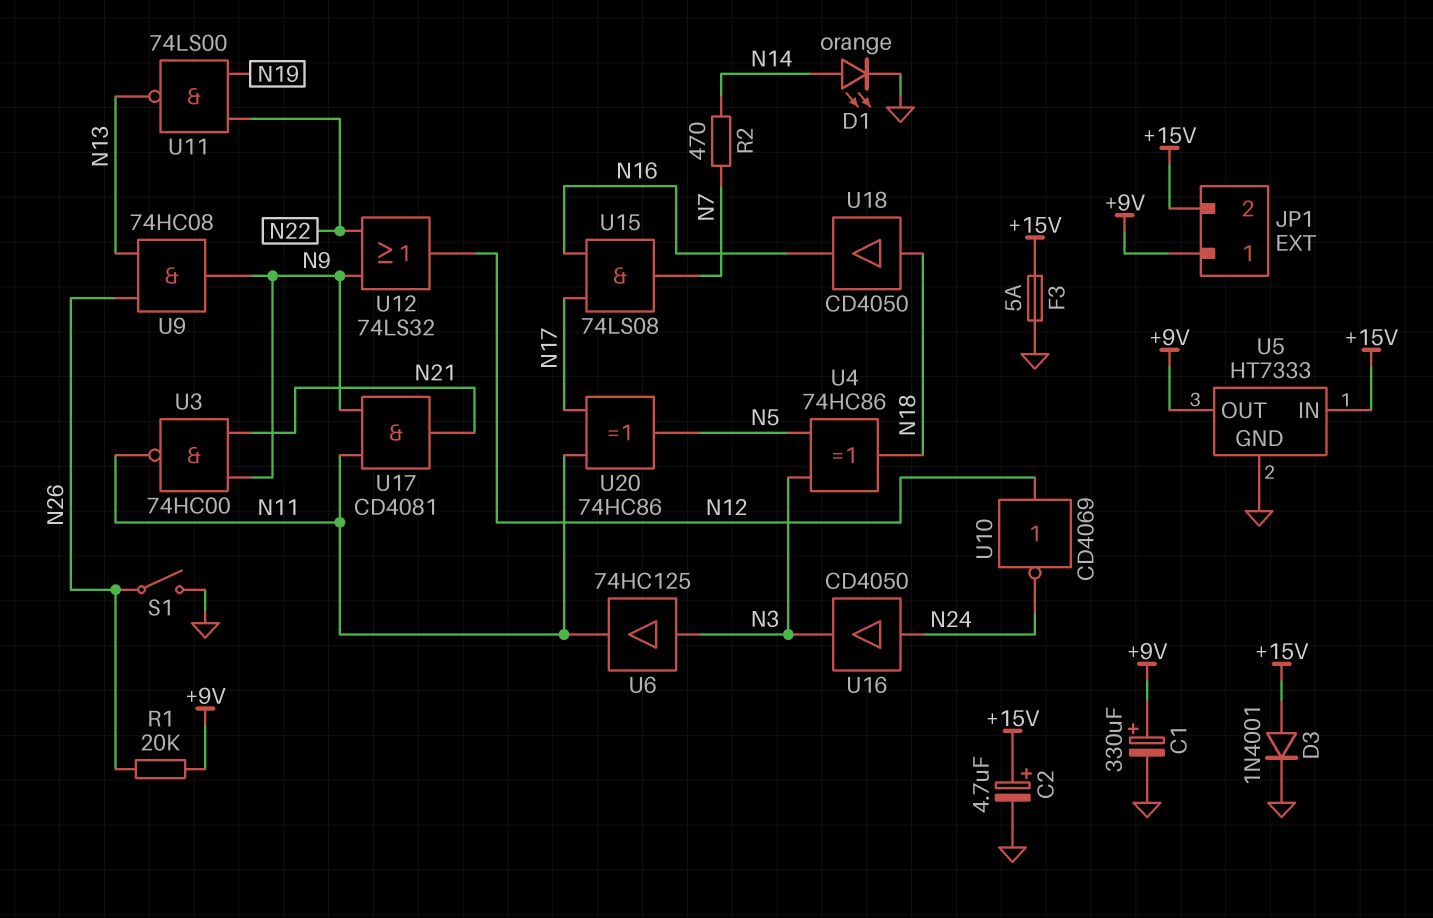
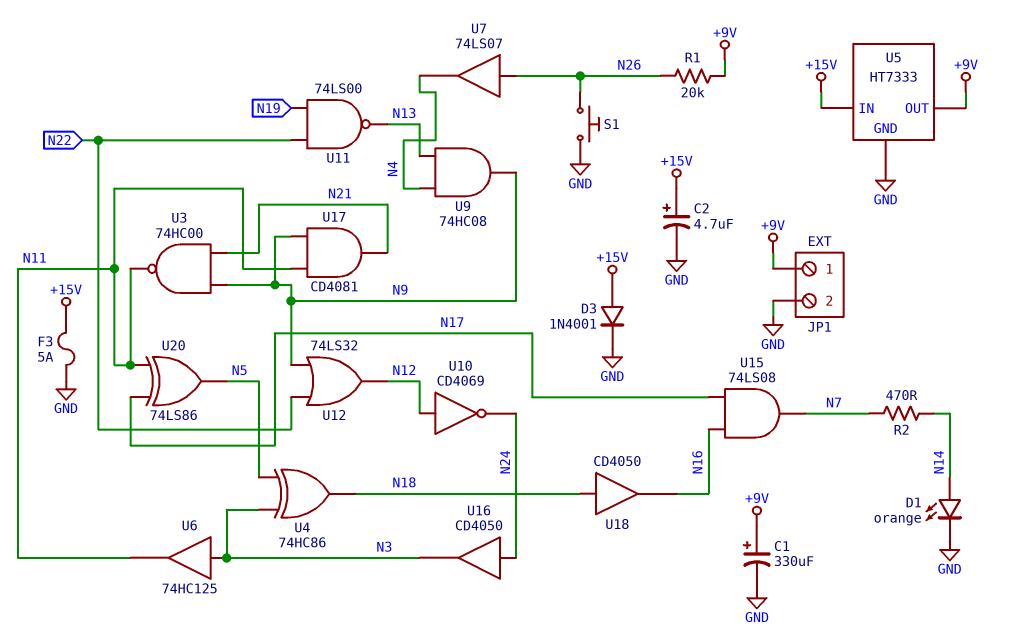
JP1 pin 2: +15V -> GND
S1: switch (GND, N26) -> button (GND, N26)
U7: none -> buffer 74LS07 (in N26, out N4)
U9: AND 74HC08 (in N13, in N26, out N9) -> AND 74HC08 (in N4, in N13, out N9)
U20: XOR 74HC86 (in N11, in N17, out N5) -> XOR 74LS86 (in N11, in N17, out N5)

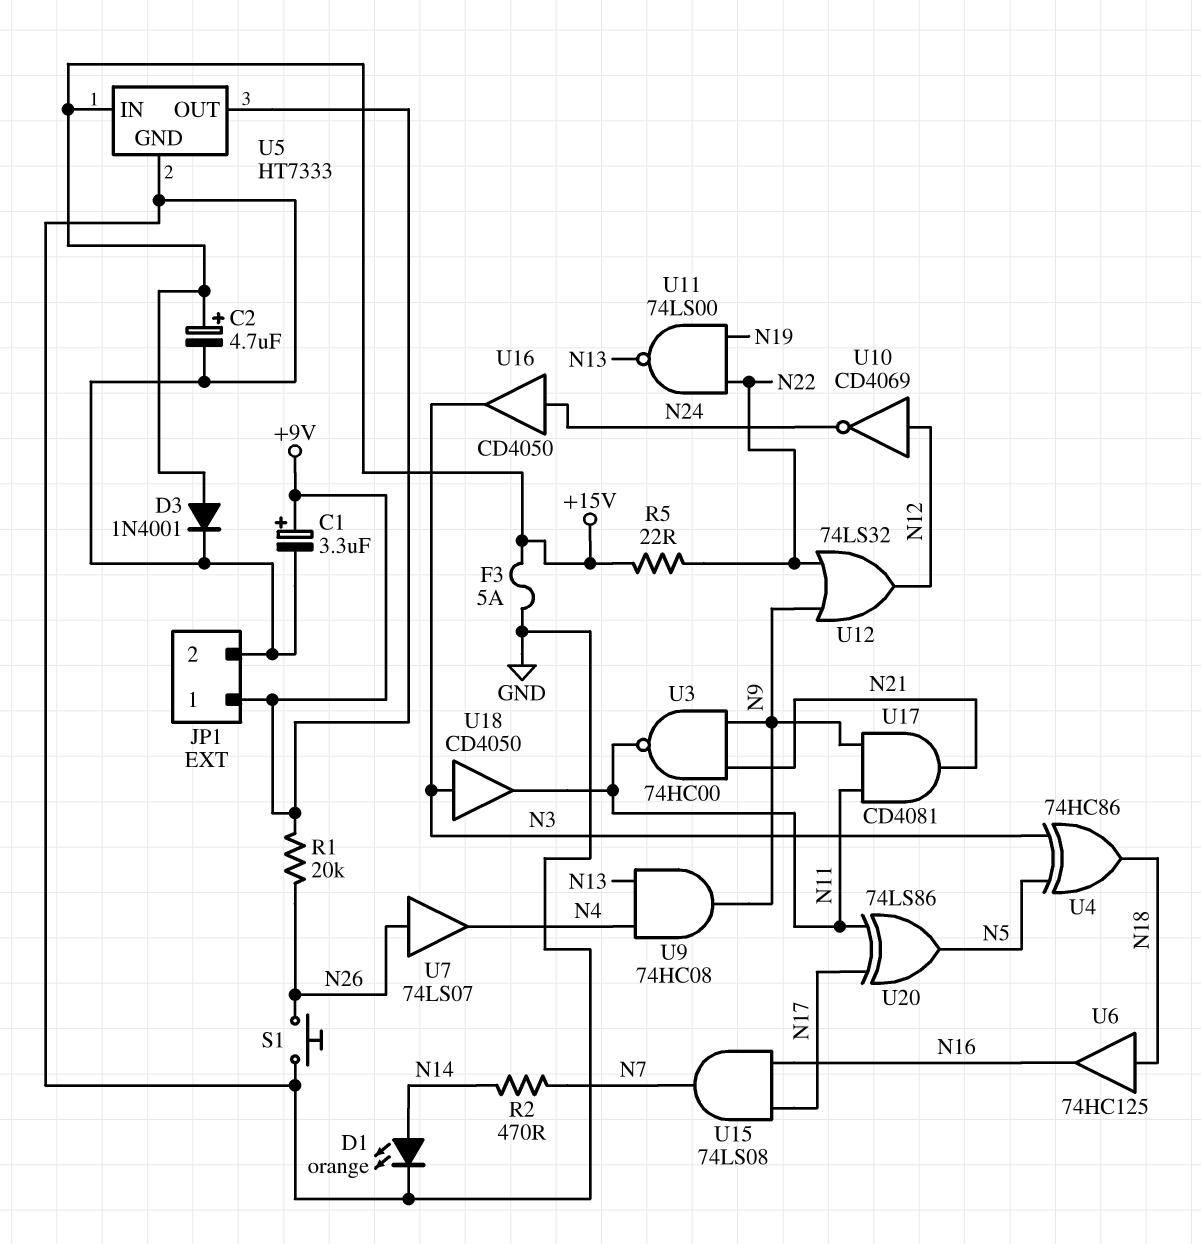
C1: 330uF (plus +9V, minus GND) -> 3.3uF (plus +9V, minus GND)
R5: none -> 22 (+15V, N22)
U6: buffer 74HC125 (in N3, out N11) -> buffer 74HC125 (in N18, out N16)
U18: buffer CD4050 (in N18, out N16) -> buffer CD4050 (in N3, out N11)

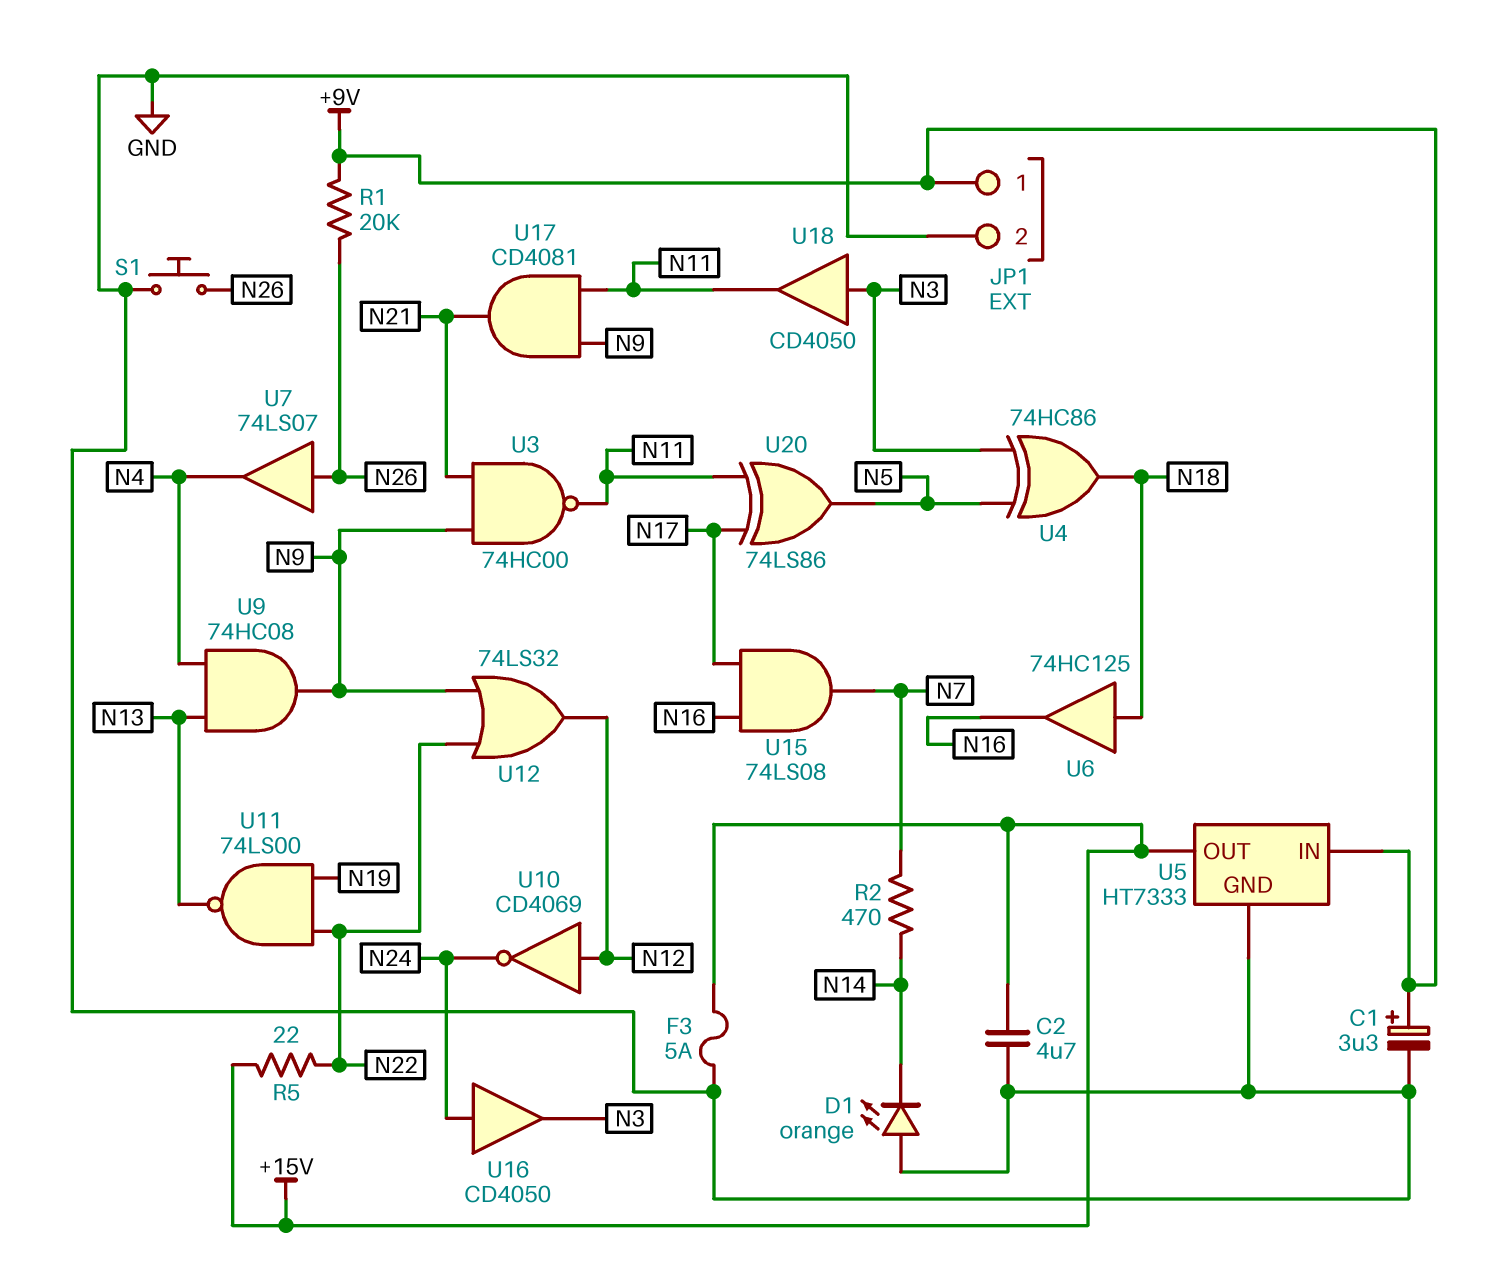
C2: 4.7uF (plus +15V, minus GND) -> 4.7uF (+15V, GND)
D1: LED orange (A N14, K GND) -> LED orange (A GND, K N14)
D3: diode 1N4001 (A +15V, K GND) -> none
U5 pin IN: +15V -> +9V
U5 pin OUT: +9V -> +15V

